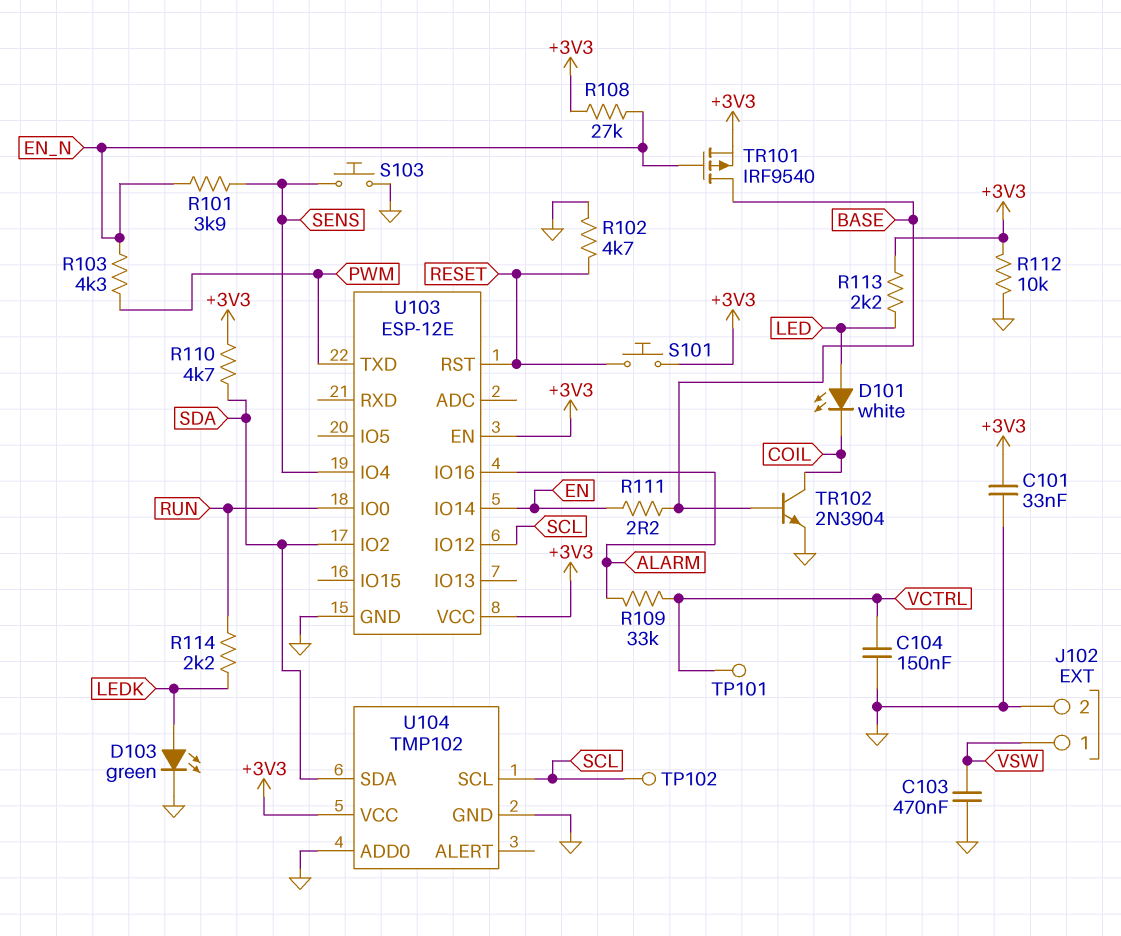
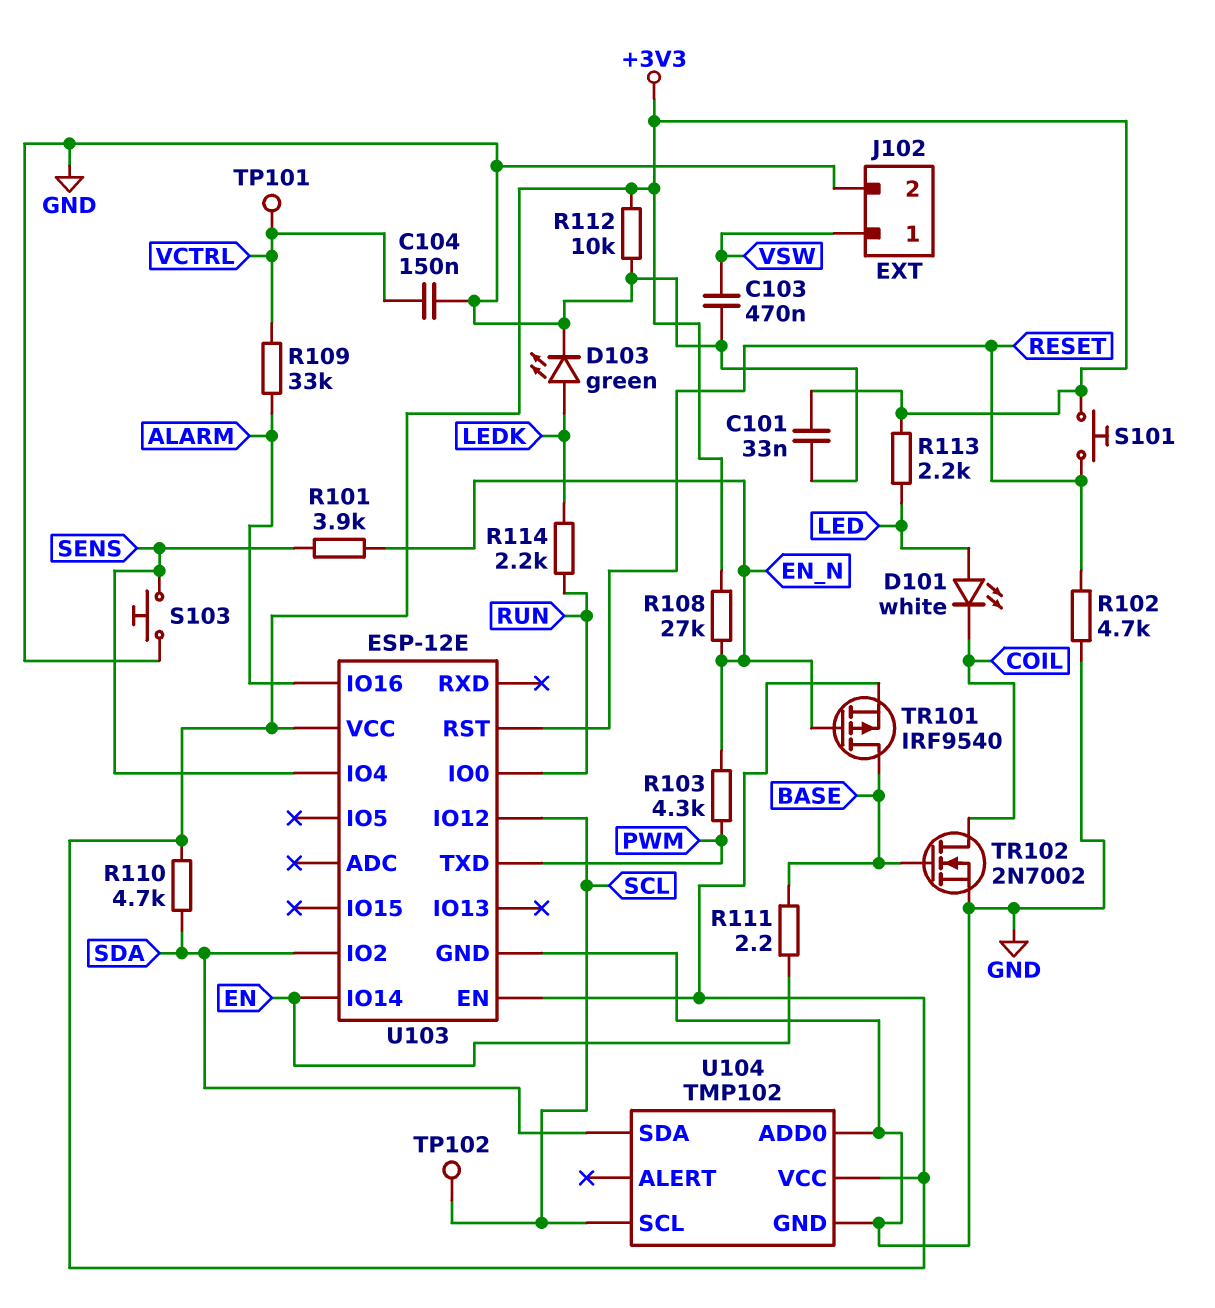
TR102: NPN 2N3904 (B BASE, C COIL, E GND) -> NMOS 2N7002 (G BASE, D COIL, S GND)

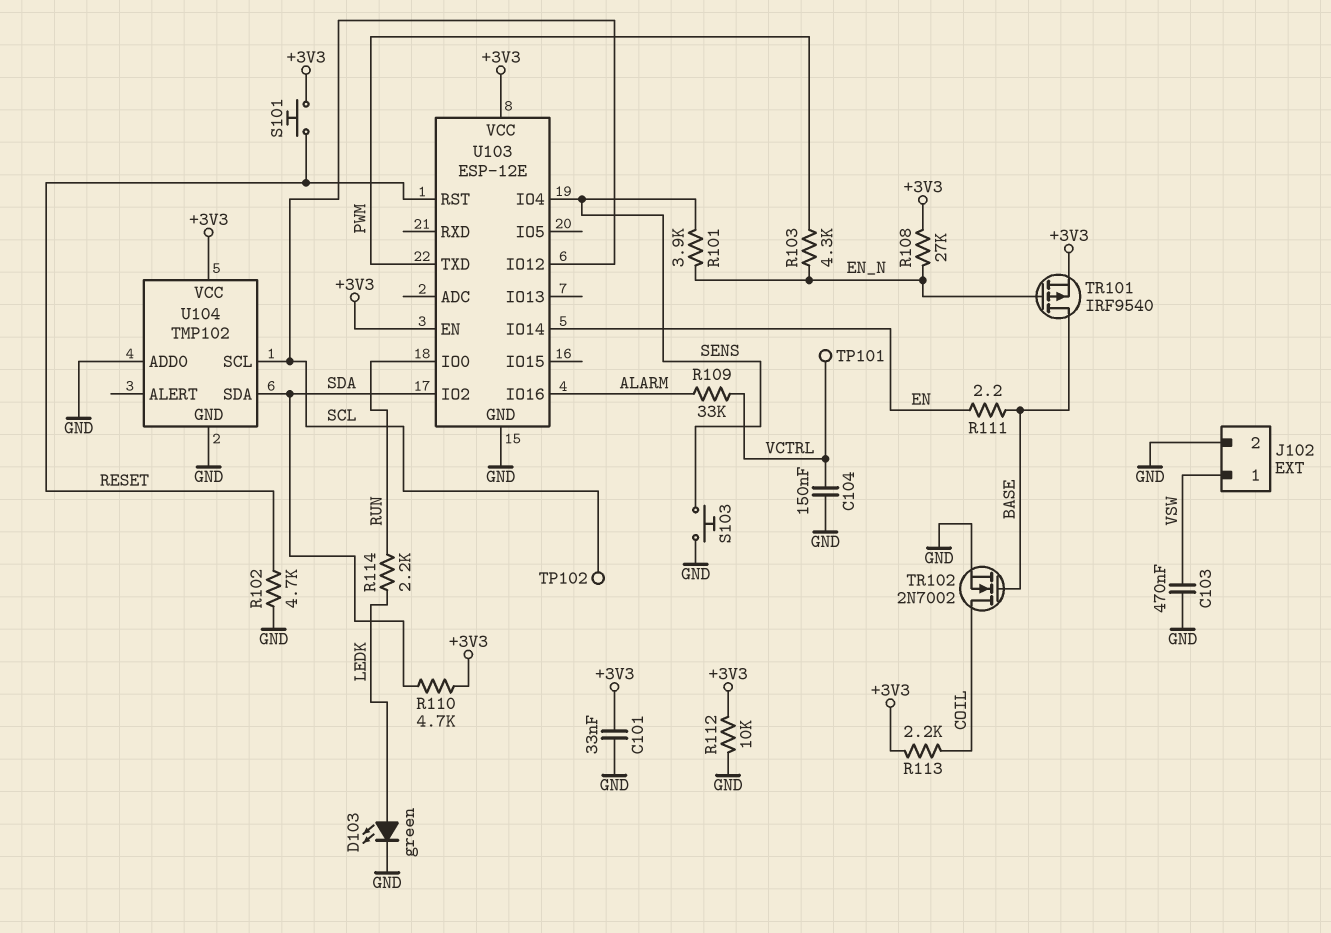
D101: LED white (A LED, K COIL) -> none
R113: 2.2k (+3V3, LED) -> 2.2k (+3V3, COIL)

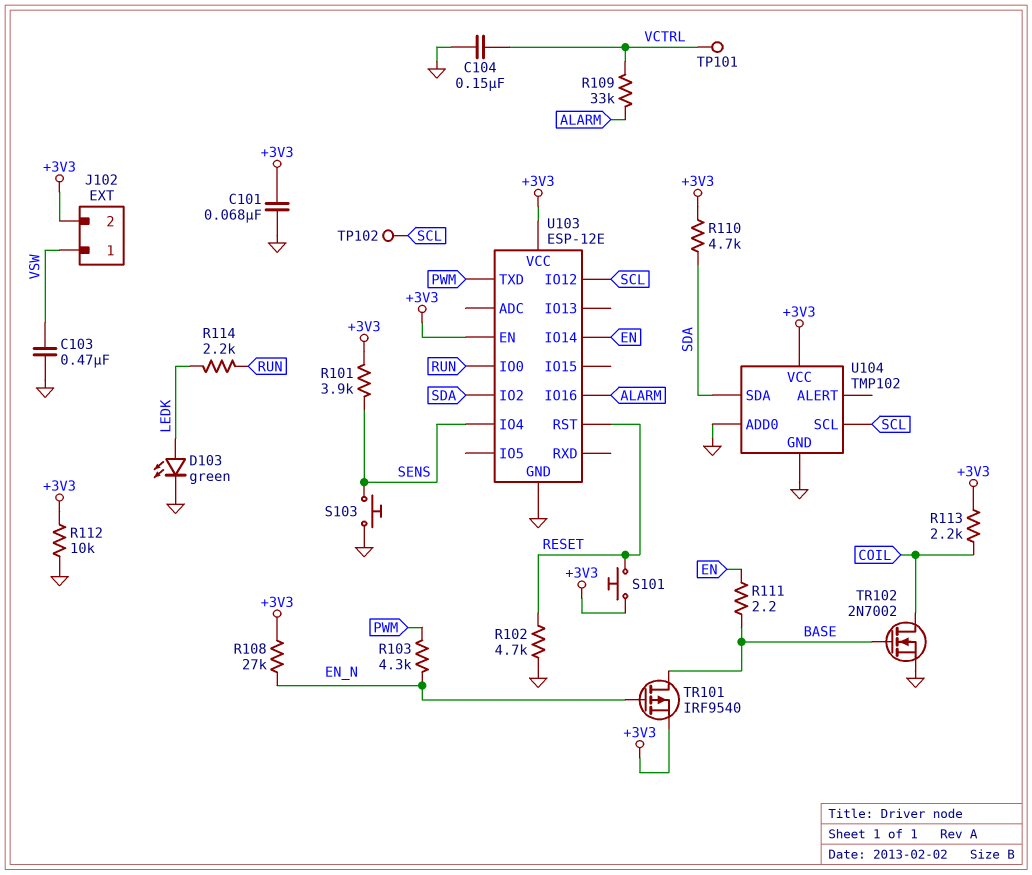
C101: 33nF (+3V3, GND) -> 68nF (+3V3, GND)
J102 pin 2: GND -> +3V3
R101: 3.9k (EN_N, SENS) -> 3.9k (+3V3, SENS)

